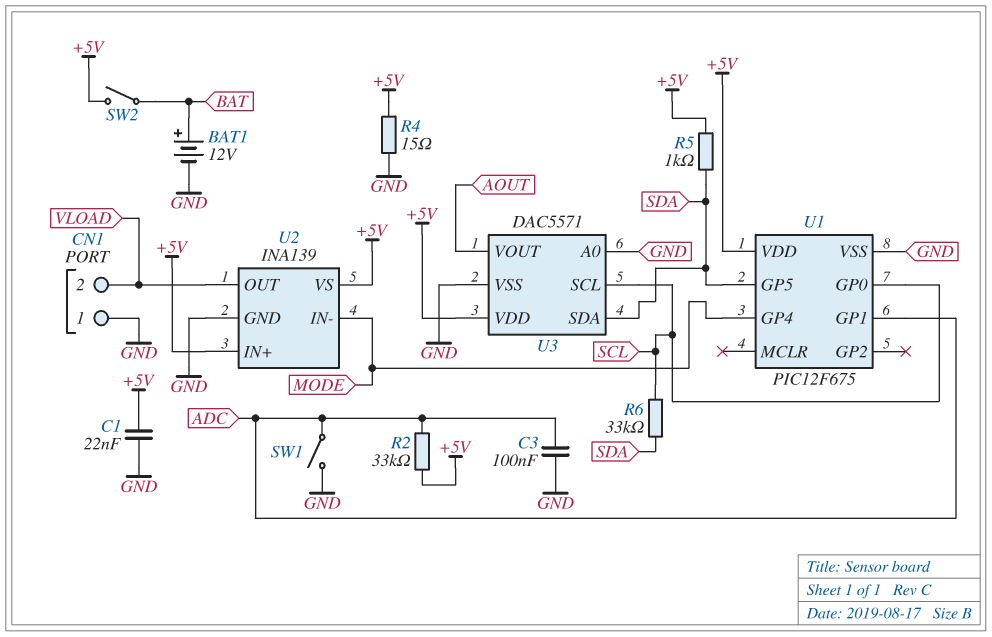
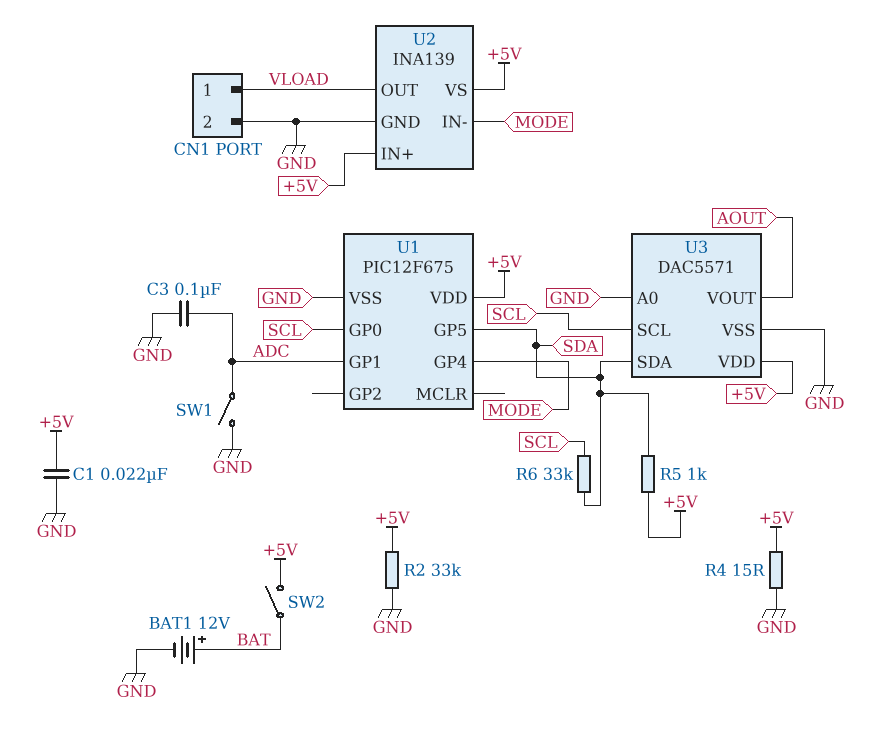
CN1 pin 1: GND -> VLOAD
CN1 pin 2: VLOAD -> GND
R2: 33k (+5V, ADC) -> 33k (+5V, GND)

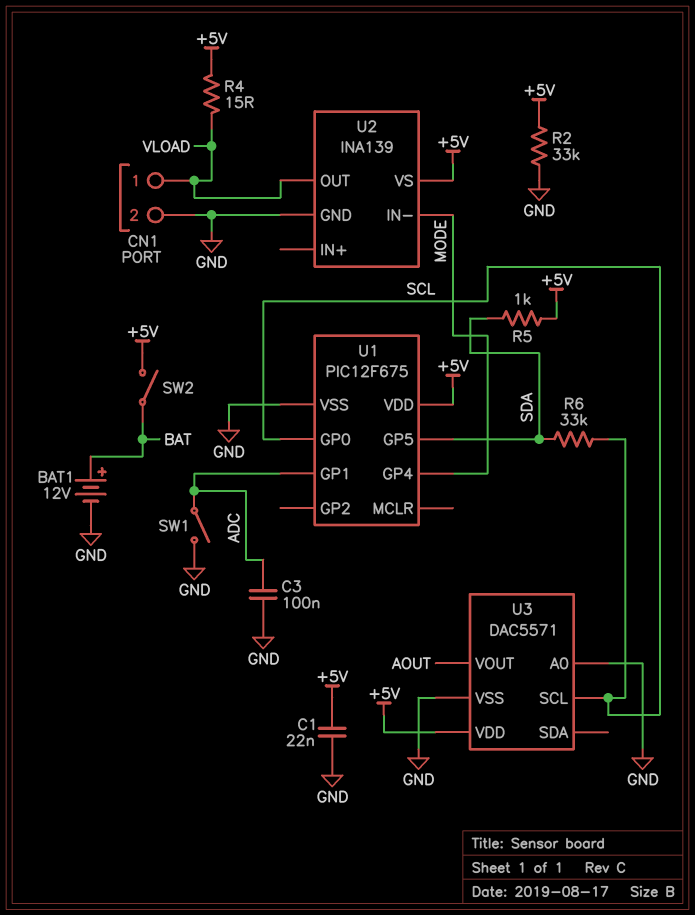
R4: 15 (+5V, GND) -> 15 (+5V, VLOAD)
U2 pin IN+: +5V -> none
U3 pin SDA: SDA -> none

